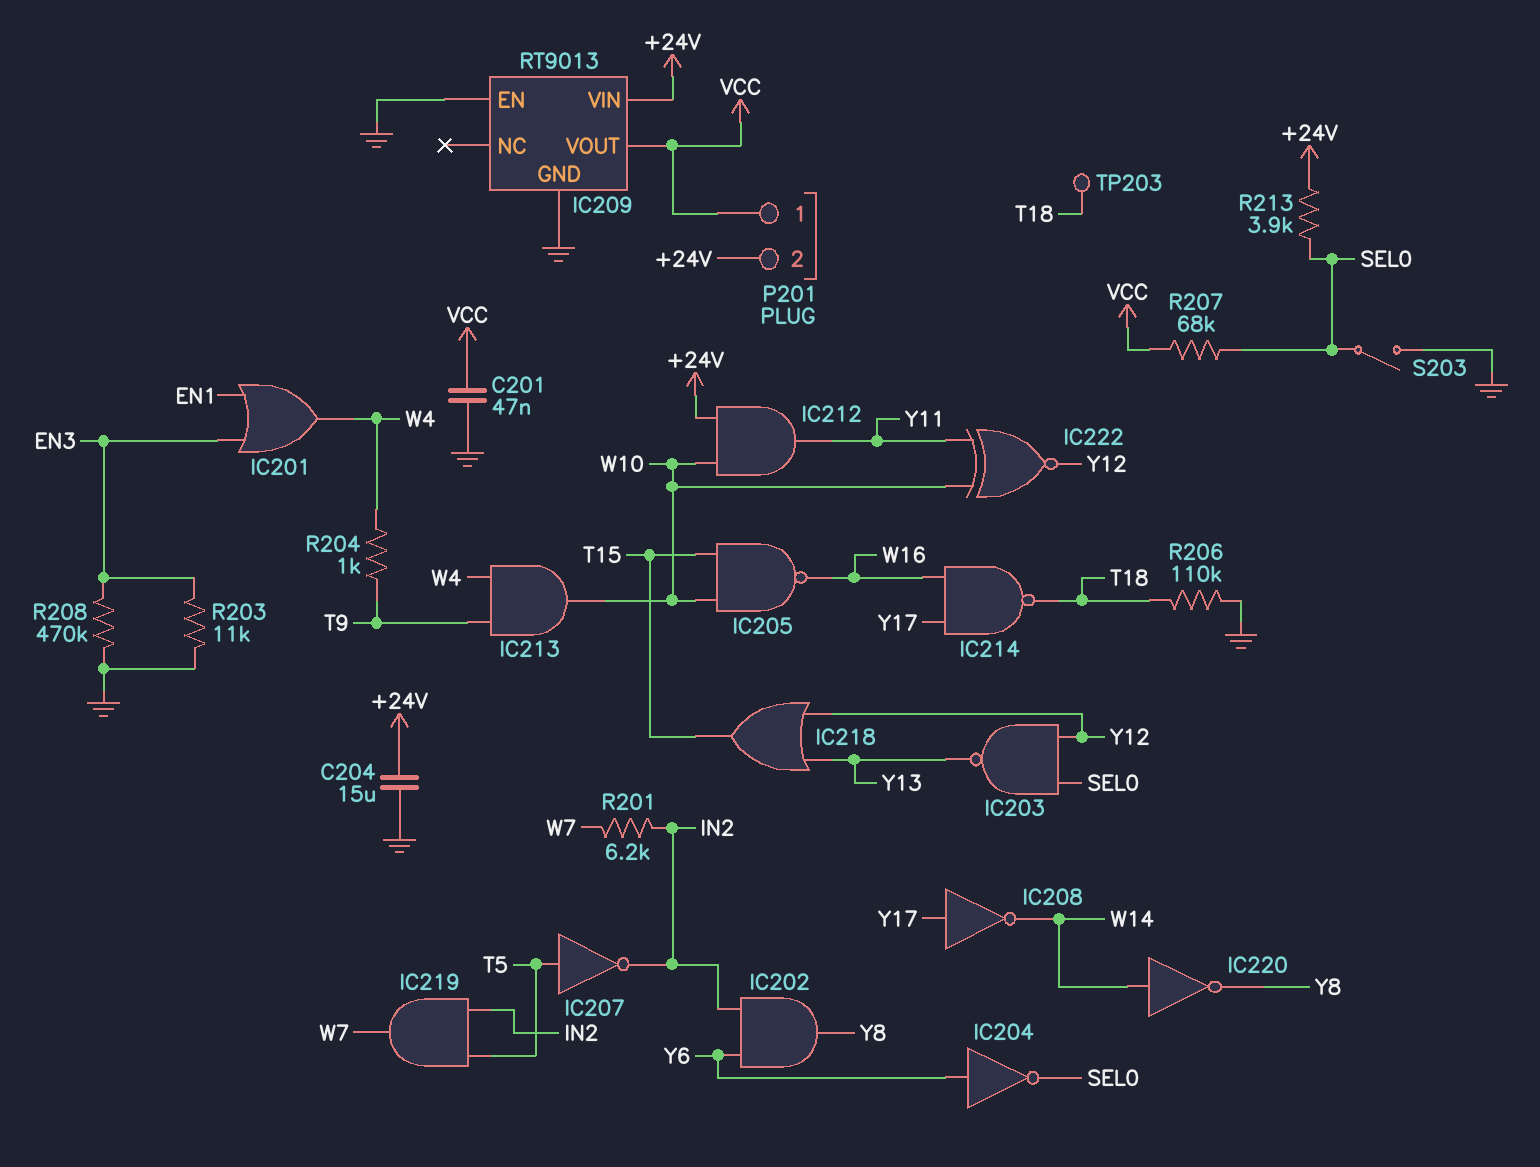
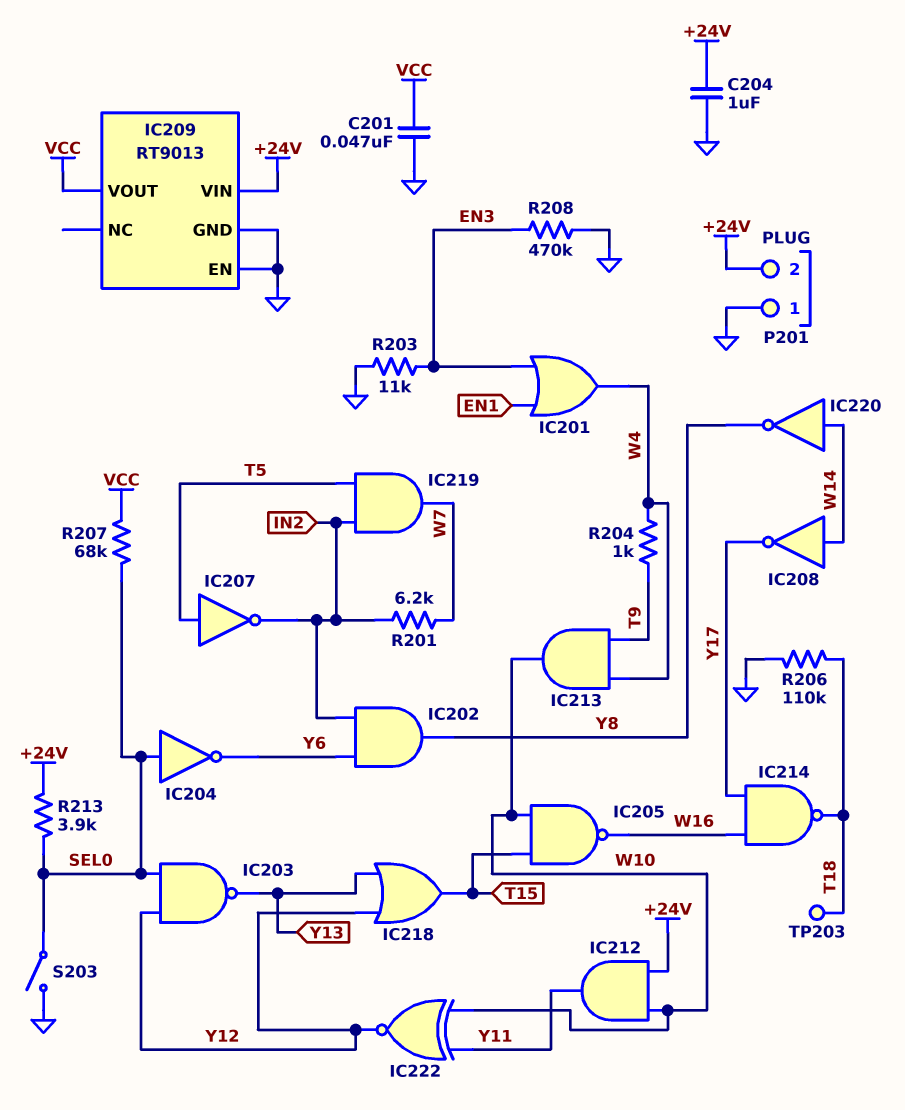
C204: 15uF (+24V, GND) -> 1uF (+24V, GND)
IC204: NOT (in Y6, out SEL0) -> NOT (in SEL0, out Y6)
IC208: NOT (in Y17, out W14) -> NOT (in W14, out Y17)
P201 pin 1: VCC -> GND

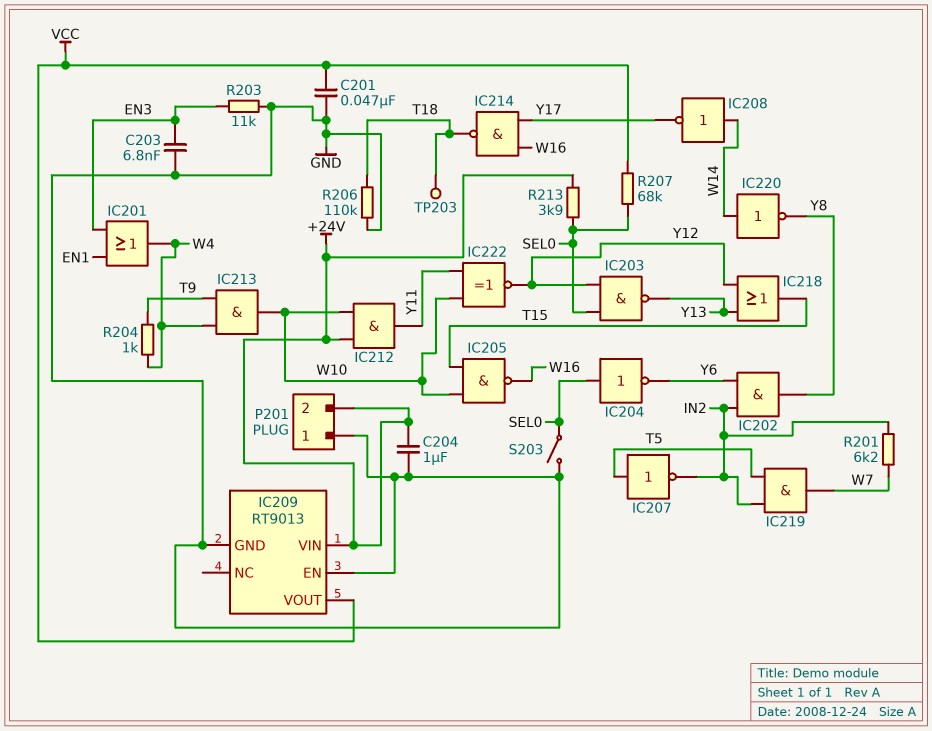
C203: none -> 6.8nF (EN3, GND)
R208: 470k (EN3, GND) -> none

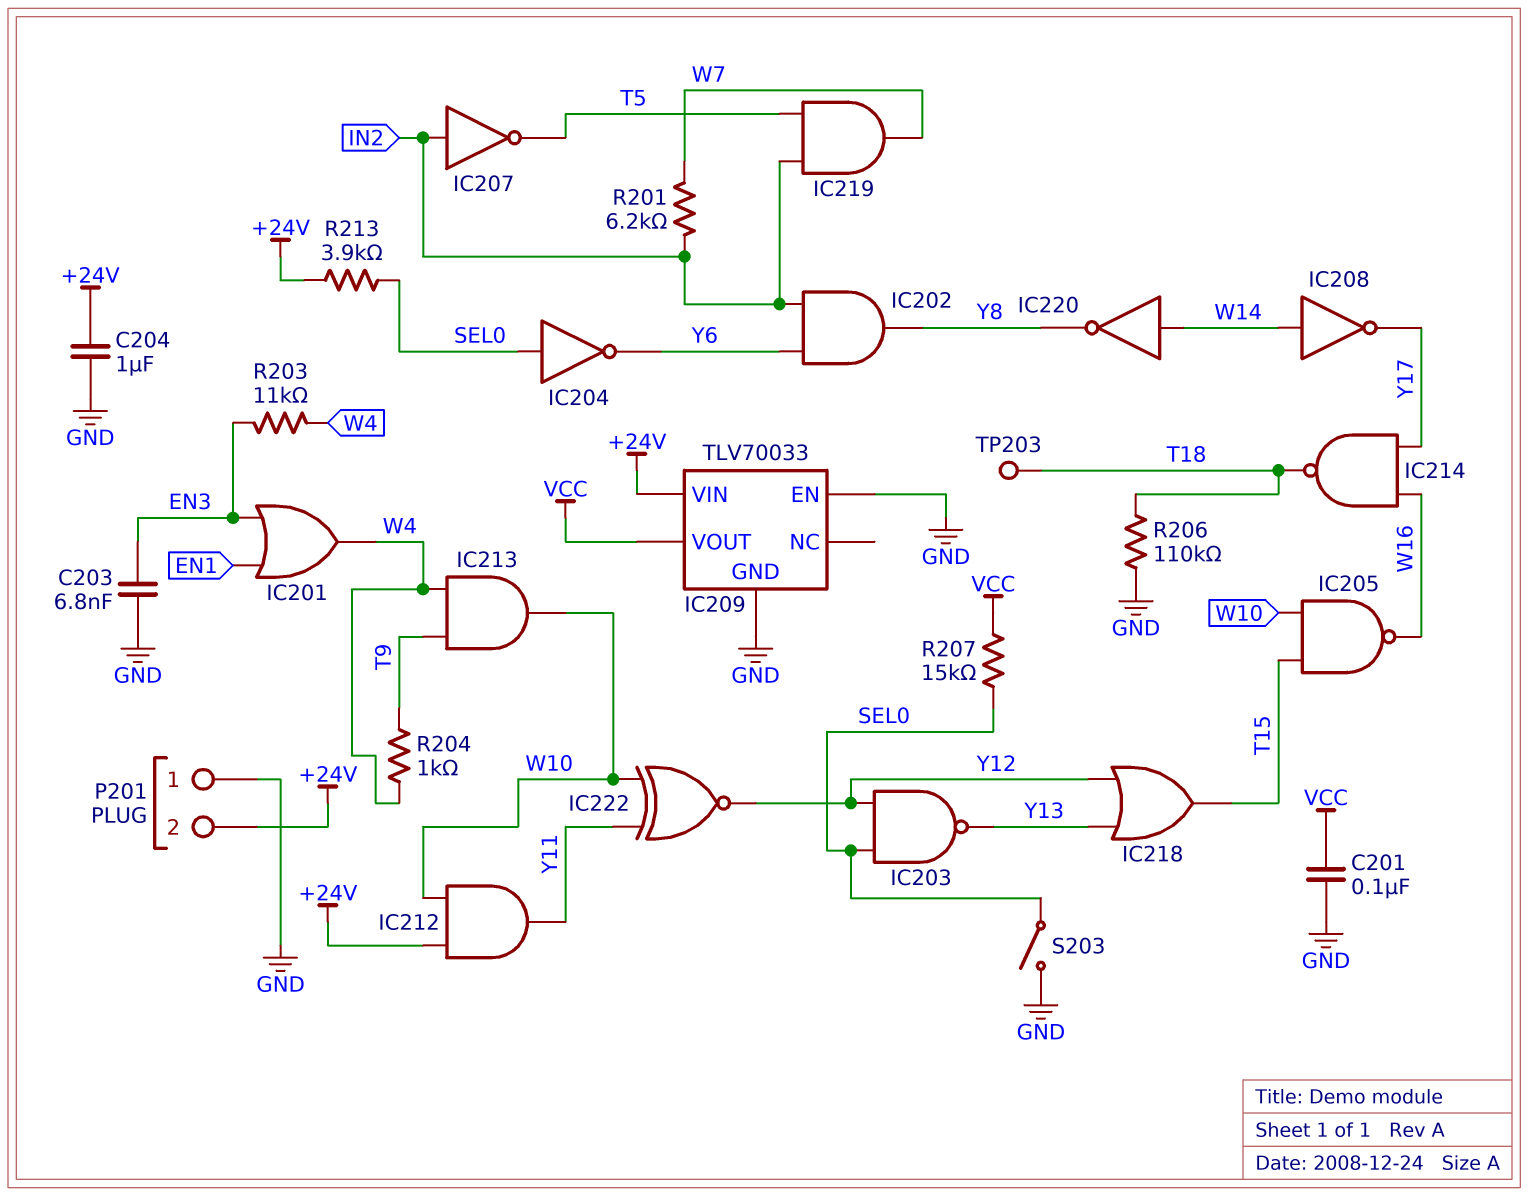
C201: 47nF (GND, VCC) -> 100nF (GND, VCC)
IC207: NOT (in T5, out IN2) -> NOT (in IN2, out T5)
IC209: RT9013 -> TLV70033
R203: 11k (EN3, GND) -> 11k (EN3, W4)
R207: 68k (SEL0, VCC) -> 15k (SEL0, VCC)

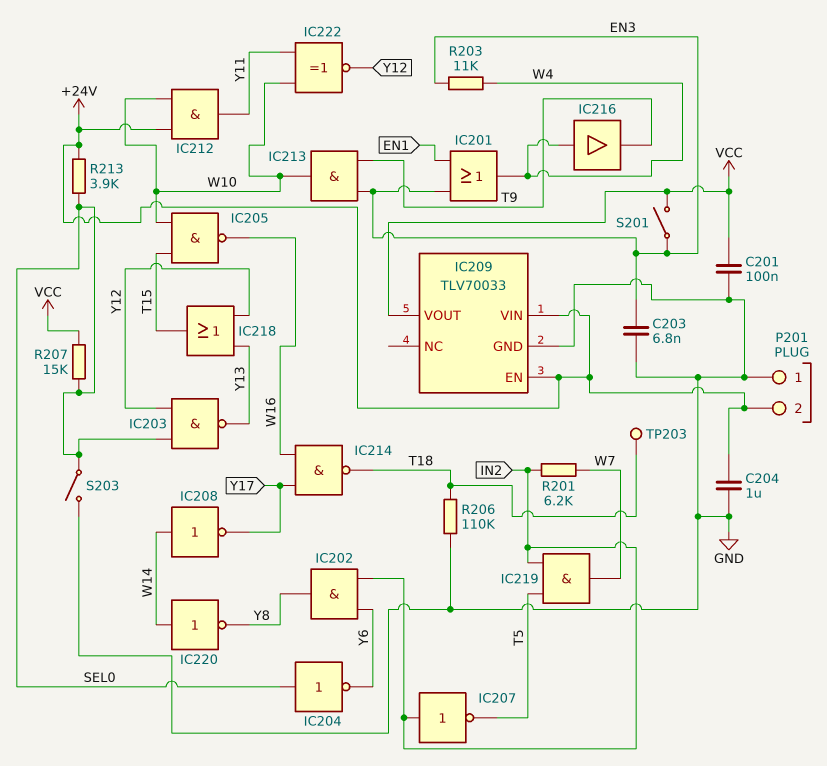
IC209 pin EN: GND -> +24V
IC213: AND (in T9, in W4, out W10) -> AND (in EN3, in T9, out W10)
IC216: none -> buffer (in W4, out T9)
R204: 1k (T9, W4) -> none
S201: none -> switch (EN3, VCC)

